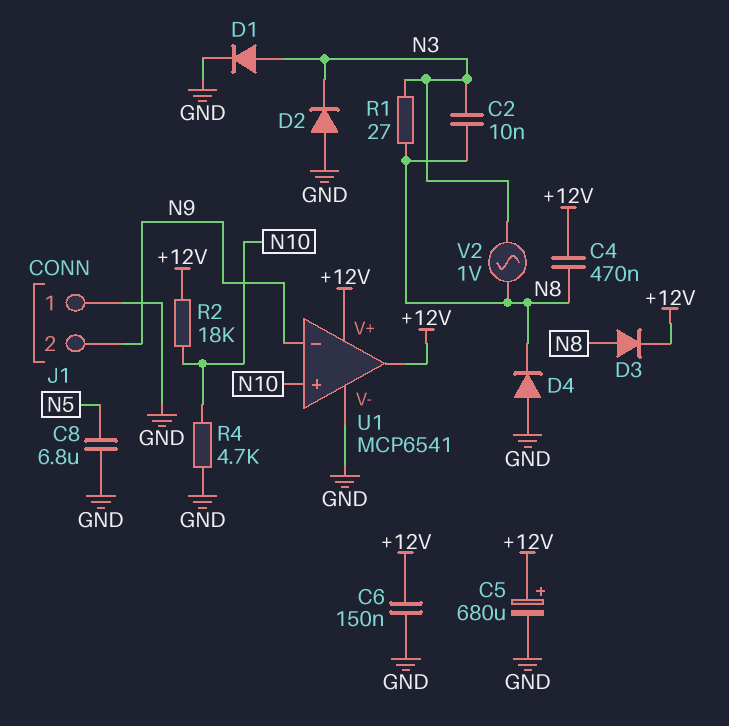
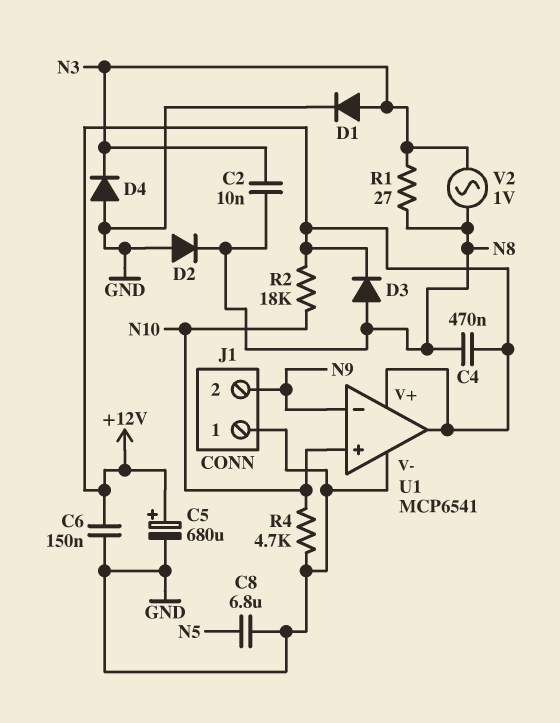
D2: diode (A GND, K N3) -> diode (A GND, K N8)
D4: diode (A GND, K N8) -> diode (A GND, K N3)

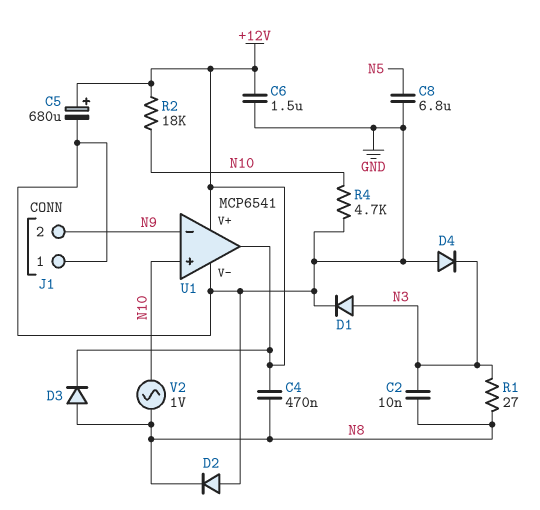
C6: 150nF (+12V, GND) -> 1.5uF (+12V, GND)
V2: AC 1V (N3, N8) -> AC 1V (N8, N10)

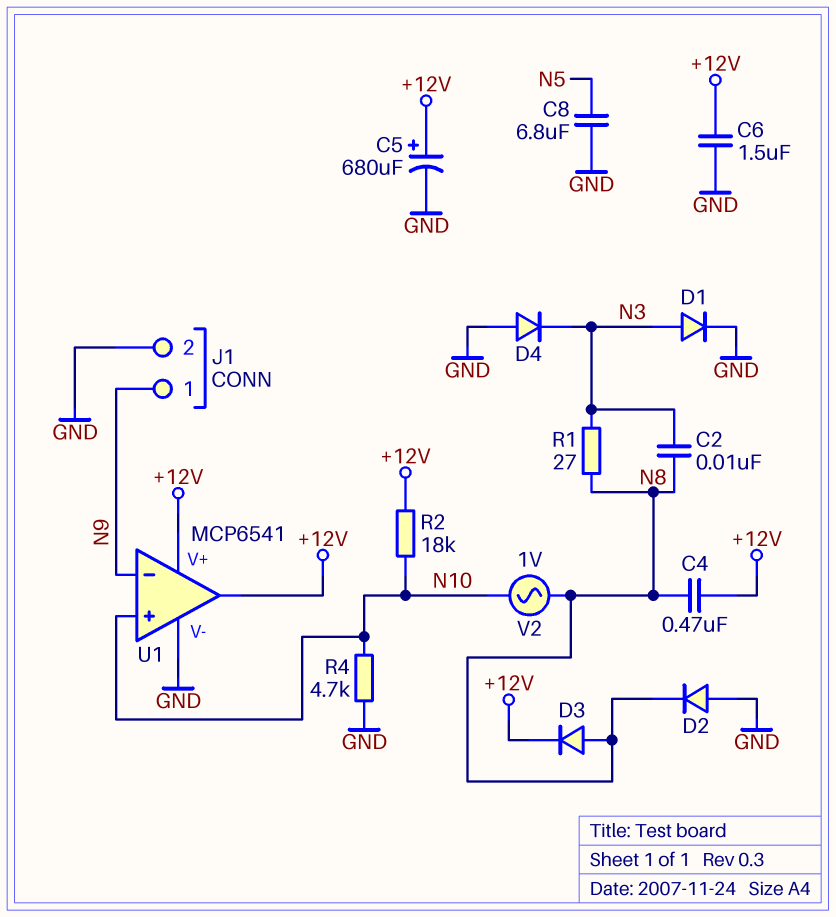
J1 pin 1: GND -> N9
J1 pin 2: N9 -> GND

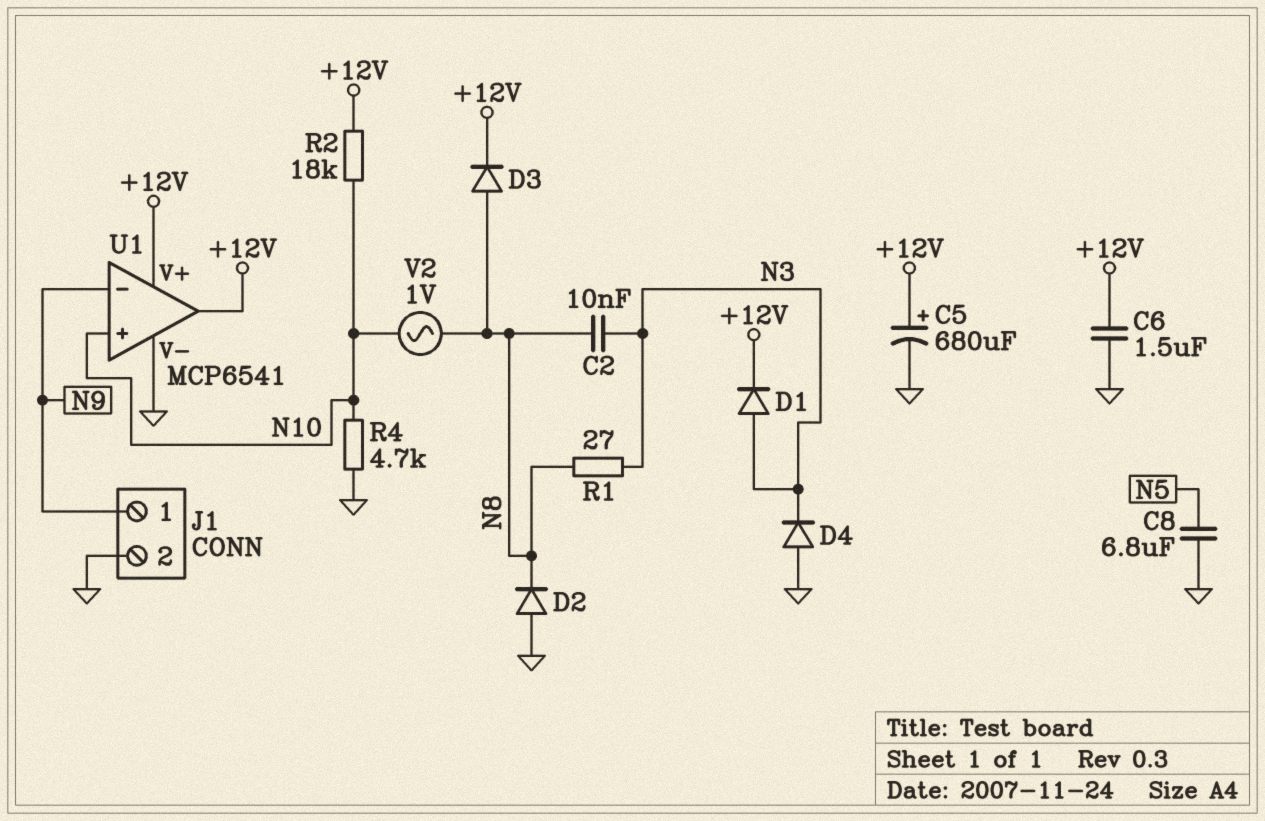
C4: 470nF (+12V, N8) -> none
D1: diode (A N3, K GND) -> diode (A N3, K +12V)

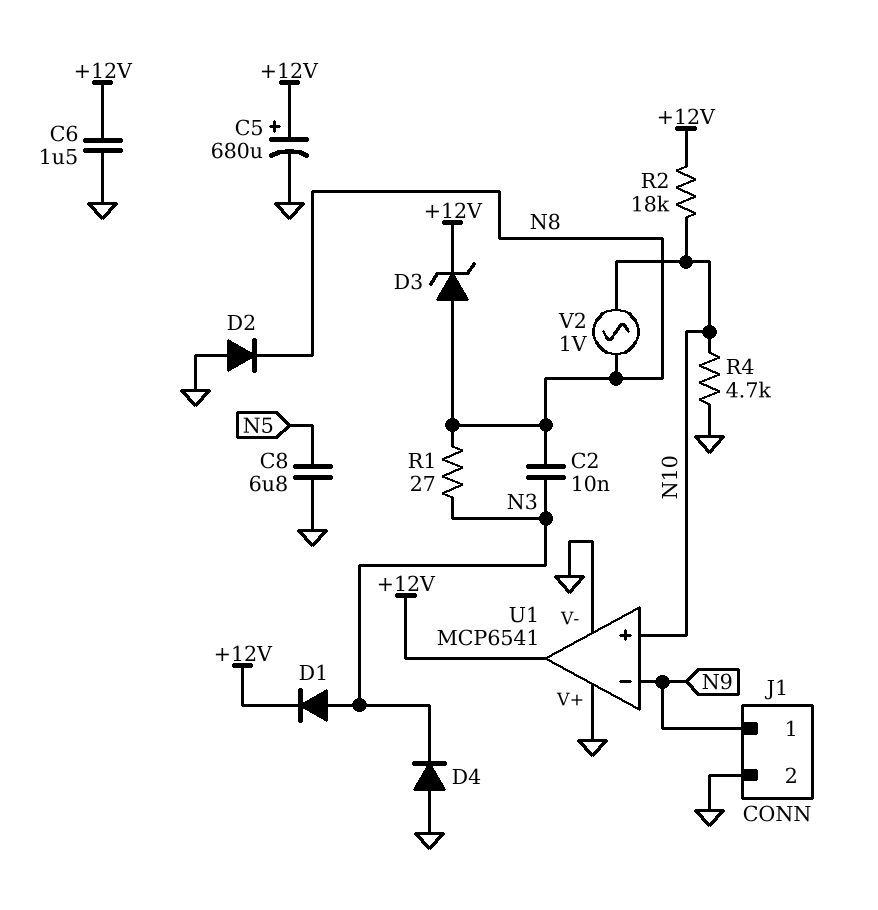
D3: diode (A N8, K +12V) -> zener (A N8, K +12V)
U1 pin V+: +12V -> GND

